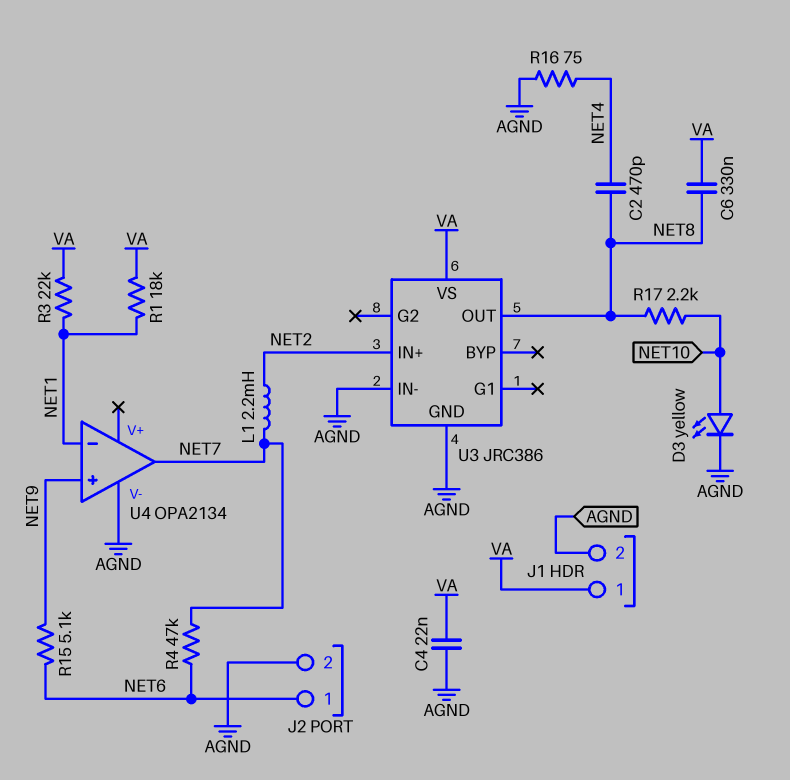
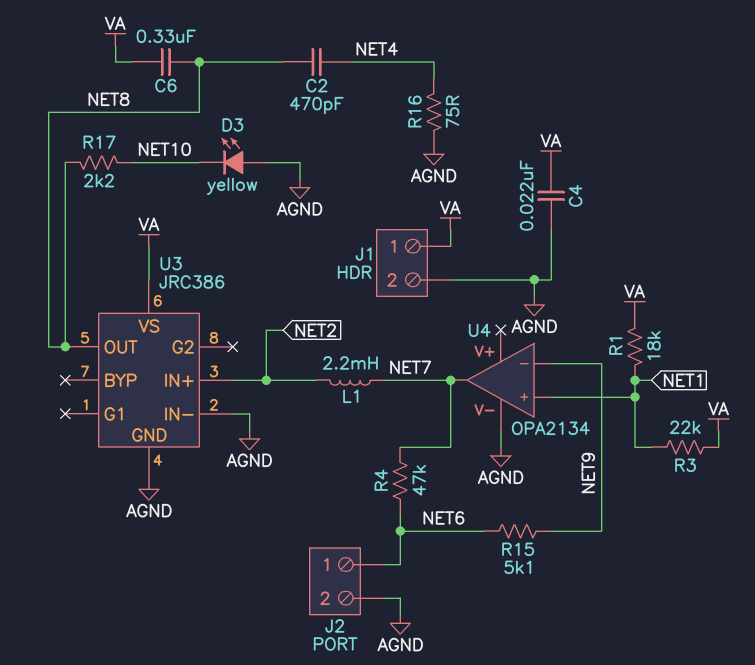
D3: LED yellow (A NET10, K AGND) -> LED yellow (A AGND, K NET10)
U4 pin in+: NET9 -> NET1
U4 pin in-: NET1 -> NET9

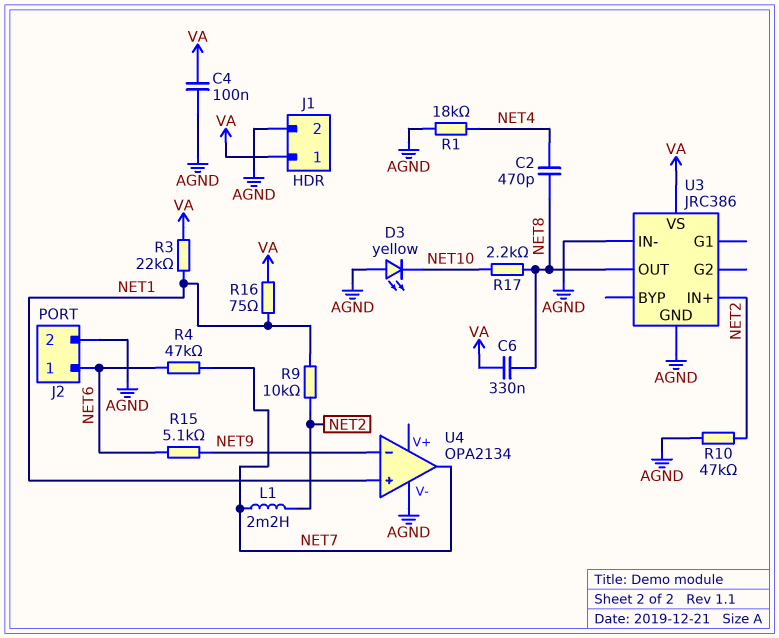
C4: 22nF (AGND, VA) -> 100nF (AGND, VA)
R1: 18k (NET1, VA) -> 18k (AGND, NET4)
R9: none -> 10k (NET1, NET2)
R10: none -> 47k (AGND, NET2)
R16: 75 (AGND, NET4) -> 75 (NET1, VA)

